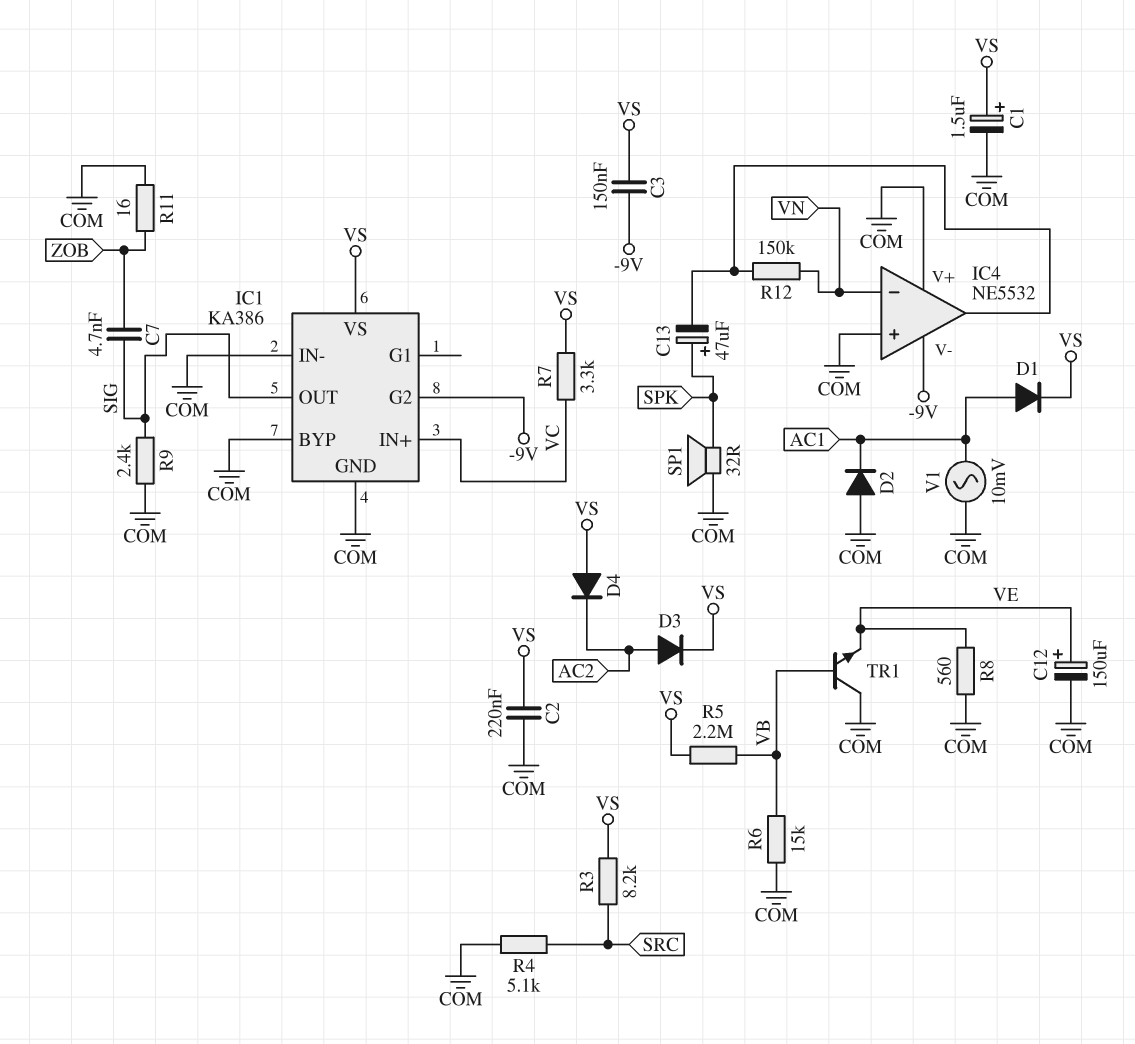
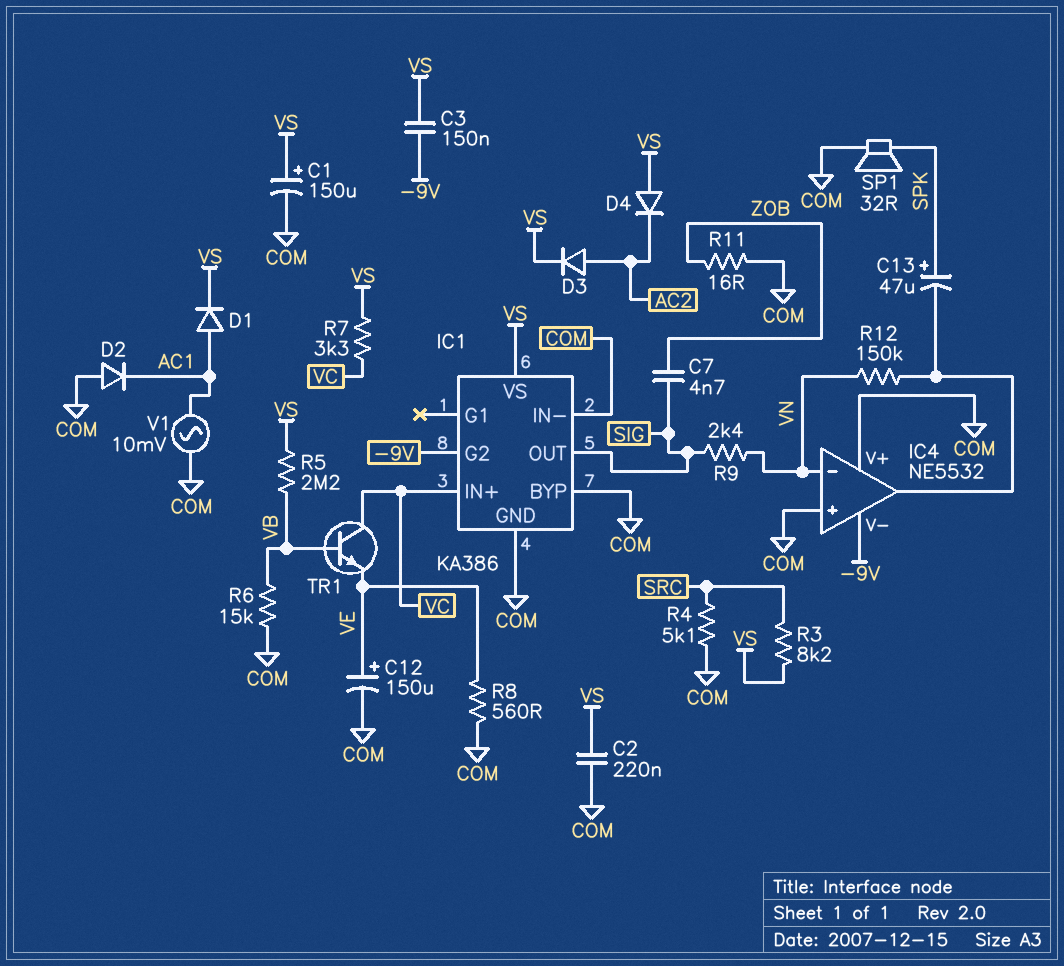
C1: 1.5uF (plus VS, minus COM) -> 150uF (plus VS, minus COM)
R9: 2.4k (COM, SIG) -> 2.4k (SIG, VN)
TR1: NPN (B VB, C COM, E VE) -> NPN (B VB, C VC, E VE)

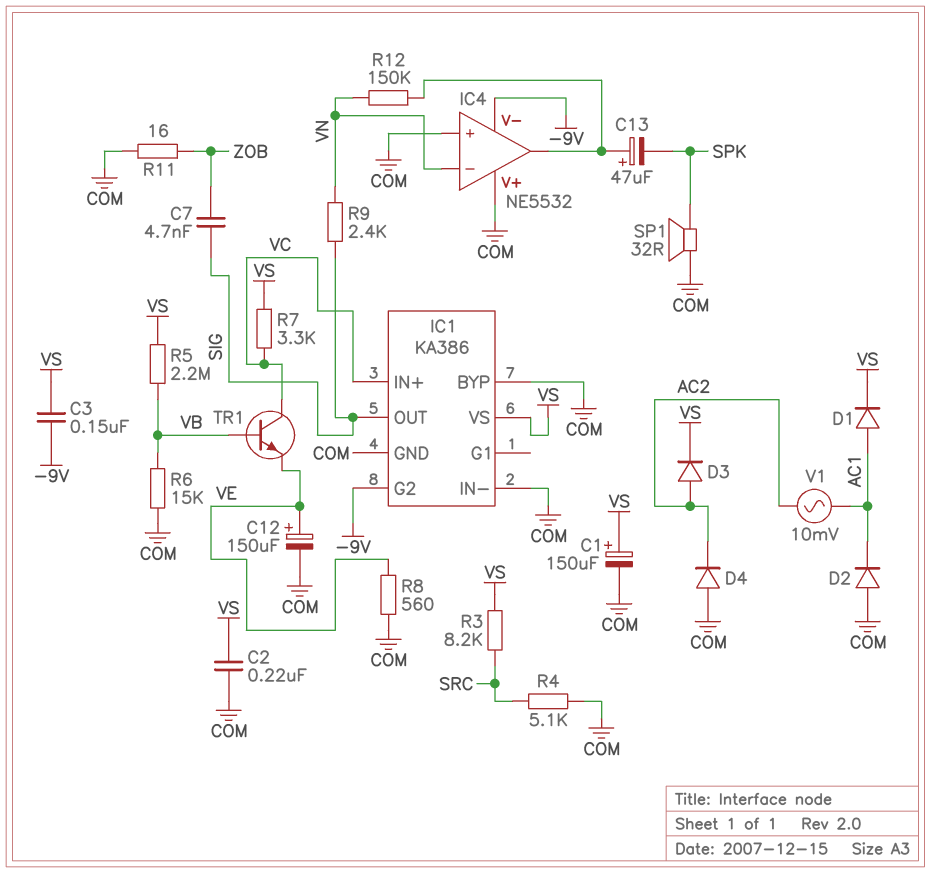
C13: 47uF (plus SPK, minus IC4/out) -> 47uF (plus IC4/out, minus SPK)
D4: diode (A VS, K AC2) -> diode (A COM, K AC2)
V1: AC 10mV (AC1, COM) -> AC 10mV (AC1, AC2)

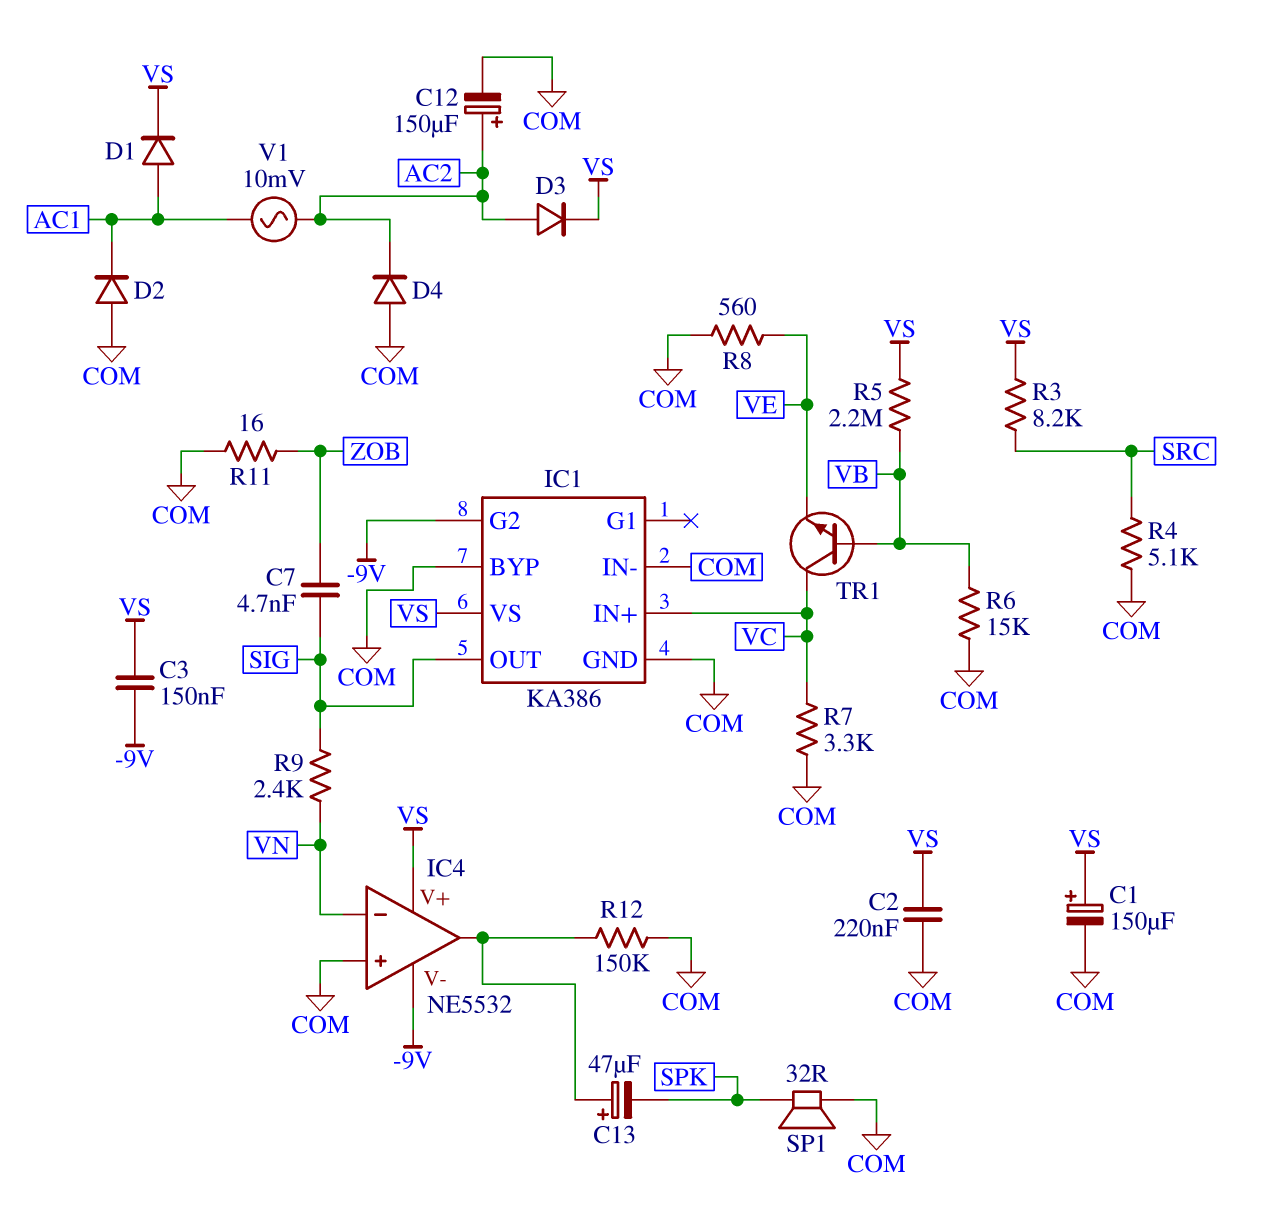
C12: 150uF (plus VE, minus COM) -> 150uF (plus AC2, minus COM)
IC4 pin V+: COM -> VS
R7: 3.3k (VC, VS) -> 3.3k (COM, VC)
R12: 150k (IC4/out, VN) -> 150k (COM, IC4/out)

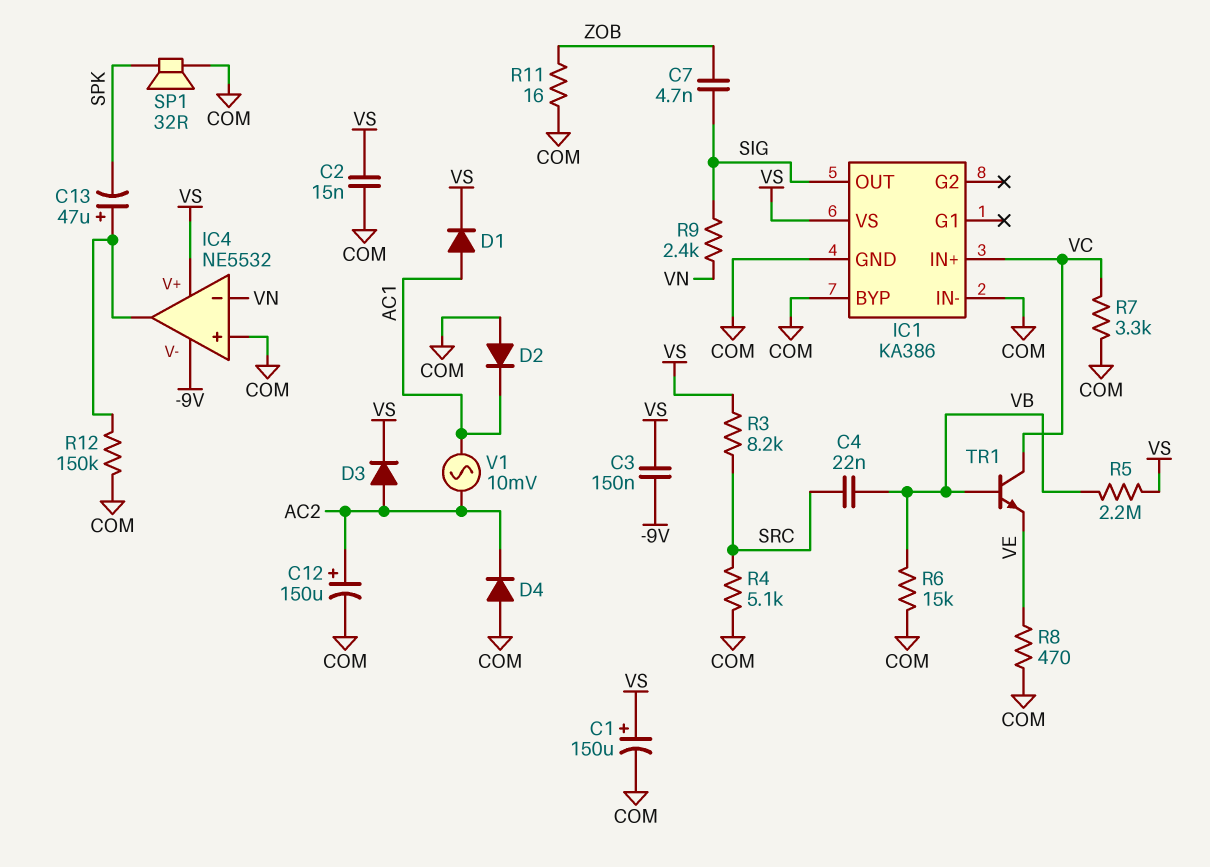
C2: 220nF (COM, VS) -> 15nF (COM, VS)
C4: none -> 22nF (SRC, VB)
IC1 pin G2: -9V -> none
R8: 560 (COM, VE) -> 470 (COM, VE)

